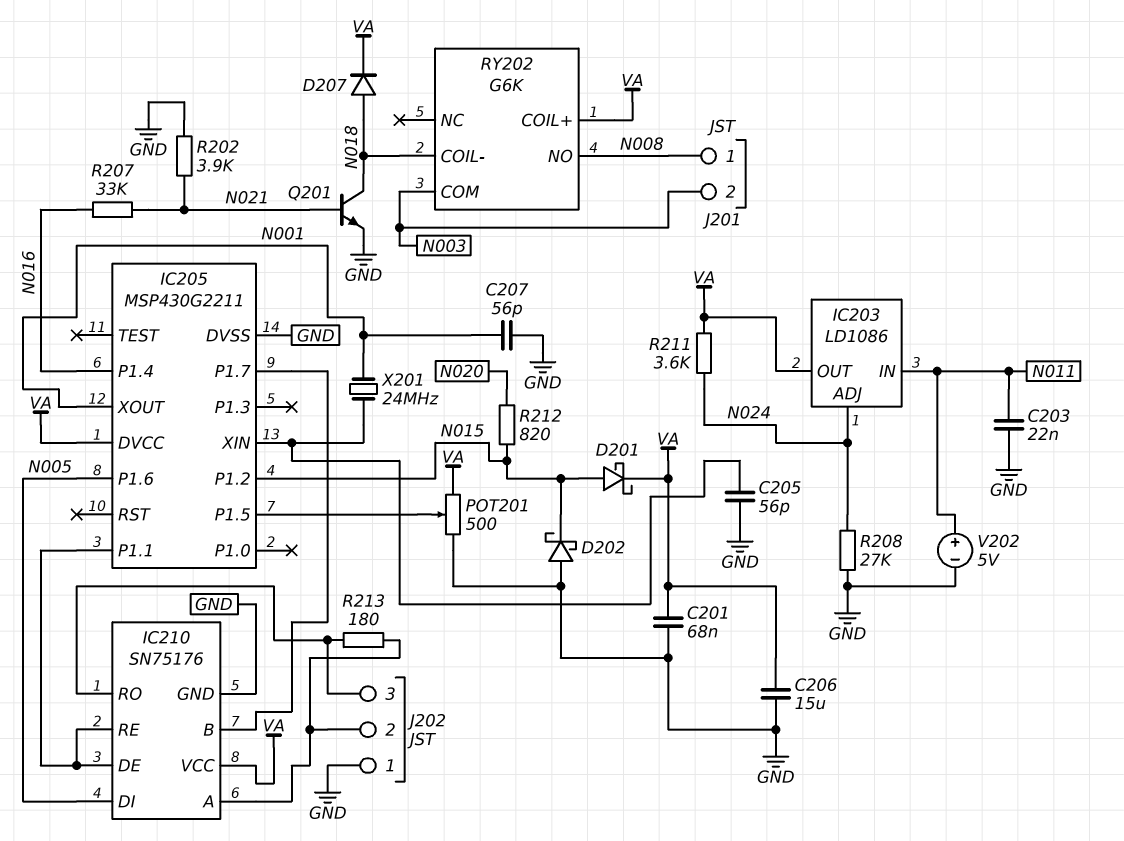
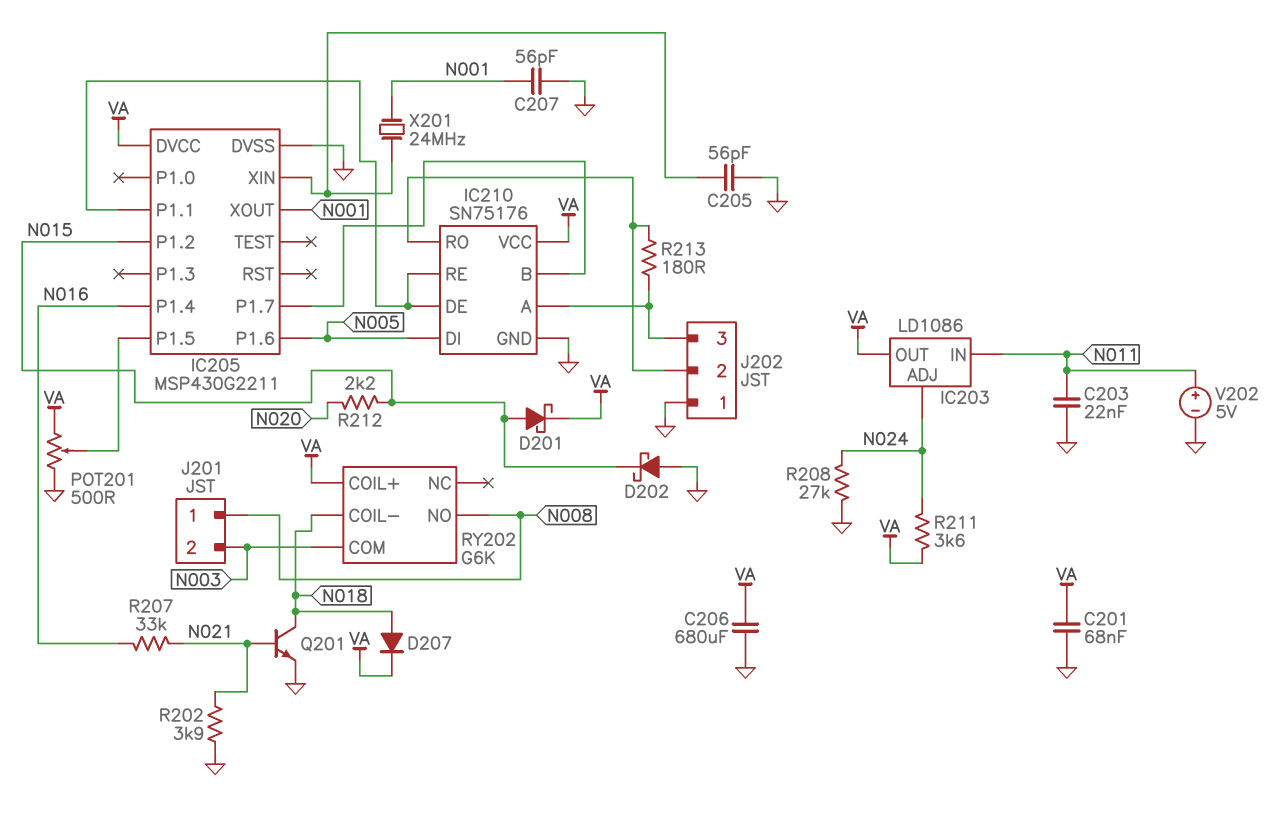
C206: 15uF (GND, VA) -> 680uF (GND, VA)
J202 pin 2: IC210/A -> IC210/RO
J202 pin 3: IC210/RO -> IC210/A
R212: 820 (N015, N020) -> 2.2k (N015, N020)

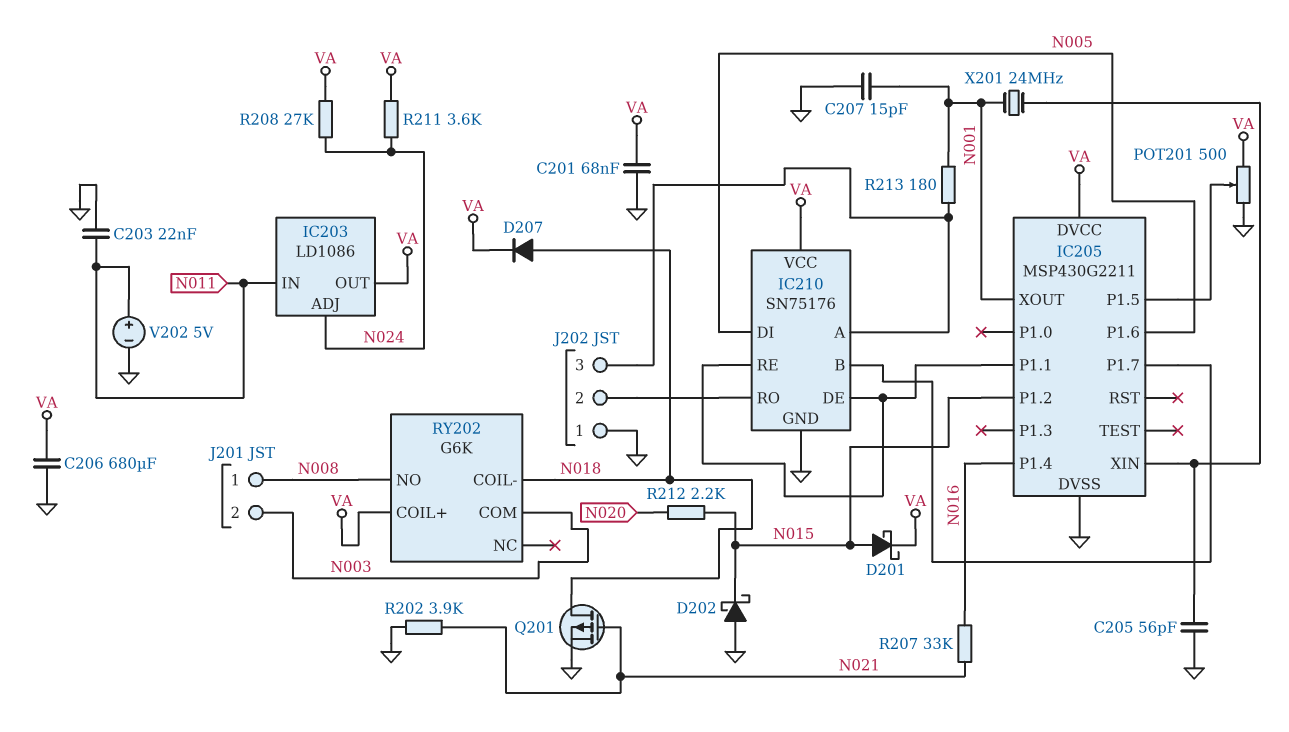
C207: 56pF (GND, N001) -> 15pF (GND, N001)
Q201: NPN (B N021, C N018, E GND) -> PMOS (G N021, D N018, S GND)
R208: 27k (GND, N024) -> 27k (N024, VA)
R213: 180 (IC210/A, IC210/RO) -> 180 (IC210/A, N001)

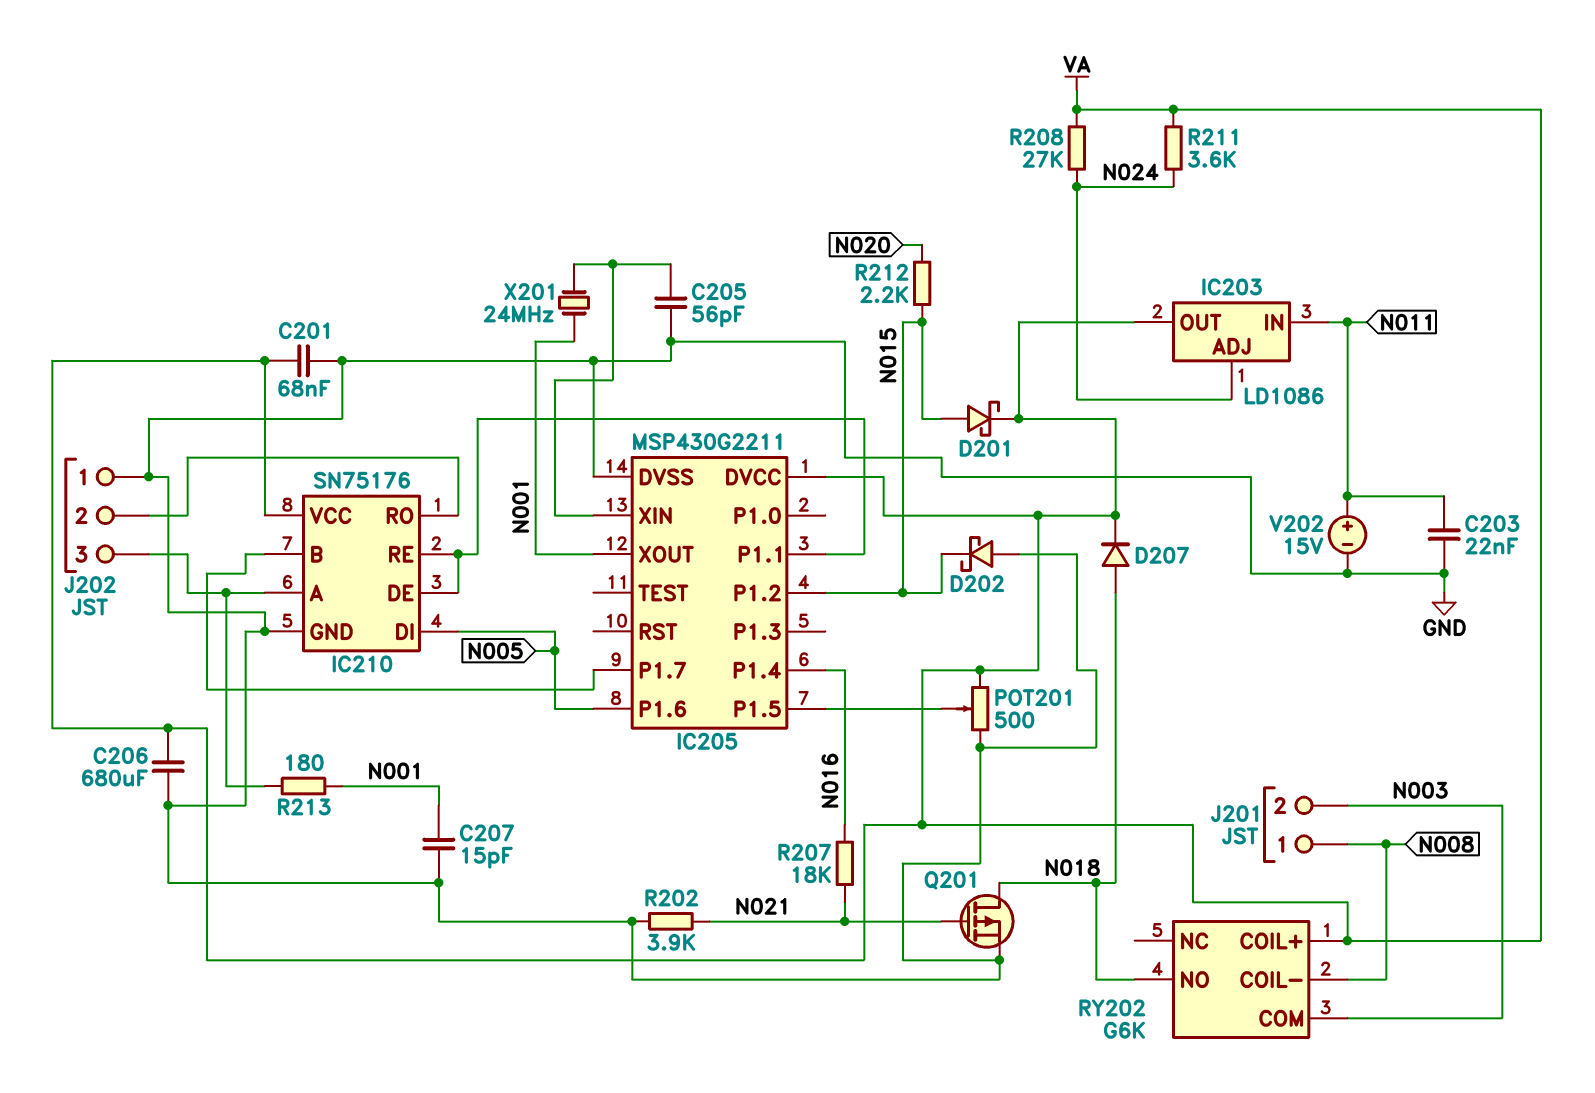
R207: 33k (N016, N021) -> 18k (N016, N021)
RY202 pin COIL-: N018 -> N008
RY202 pin NO: N008 -> N018
V202: 5V (plus N011, minus GND) -> 15V (plus N011, minus GND)

